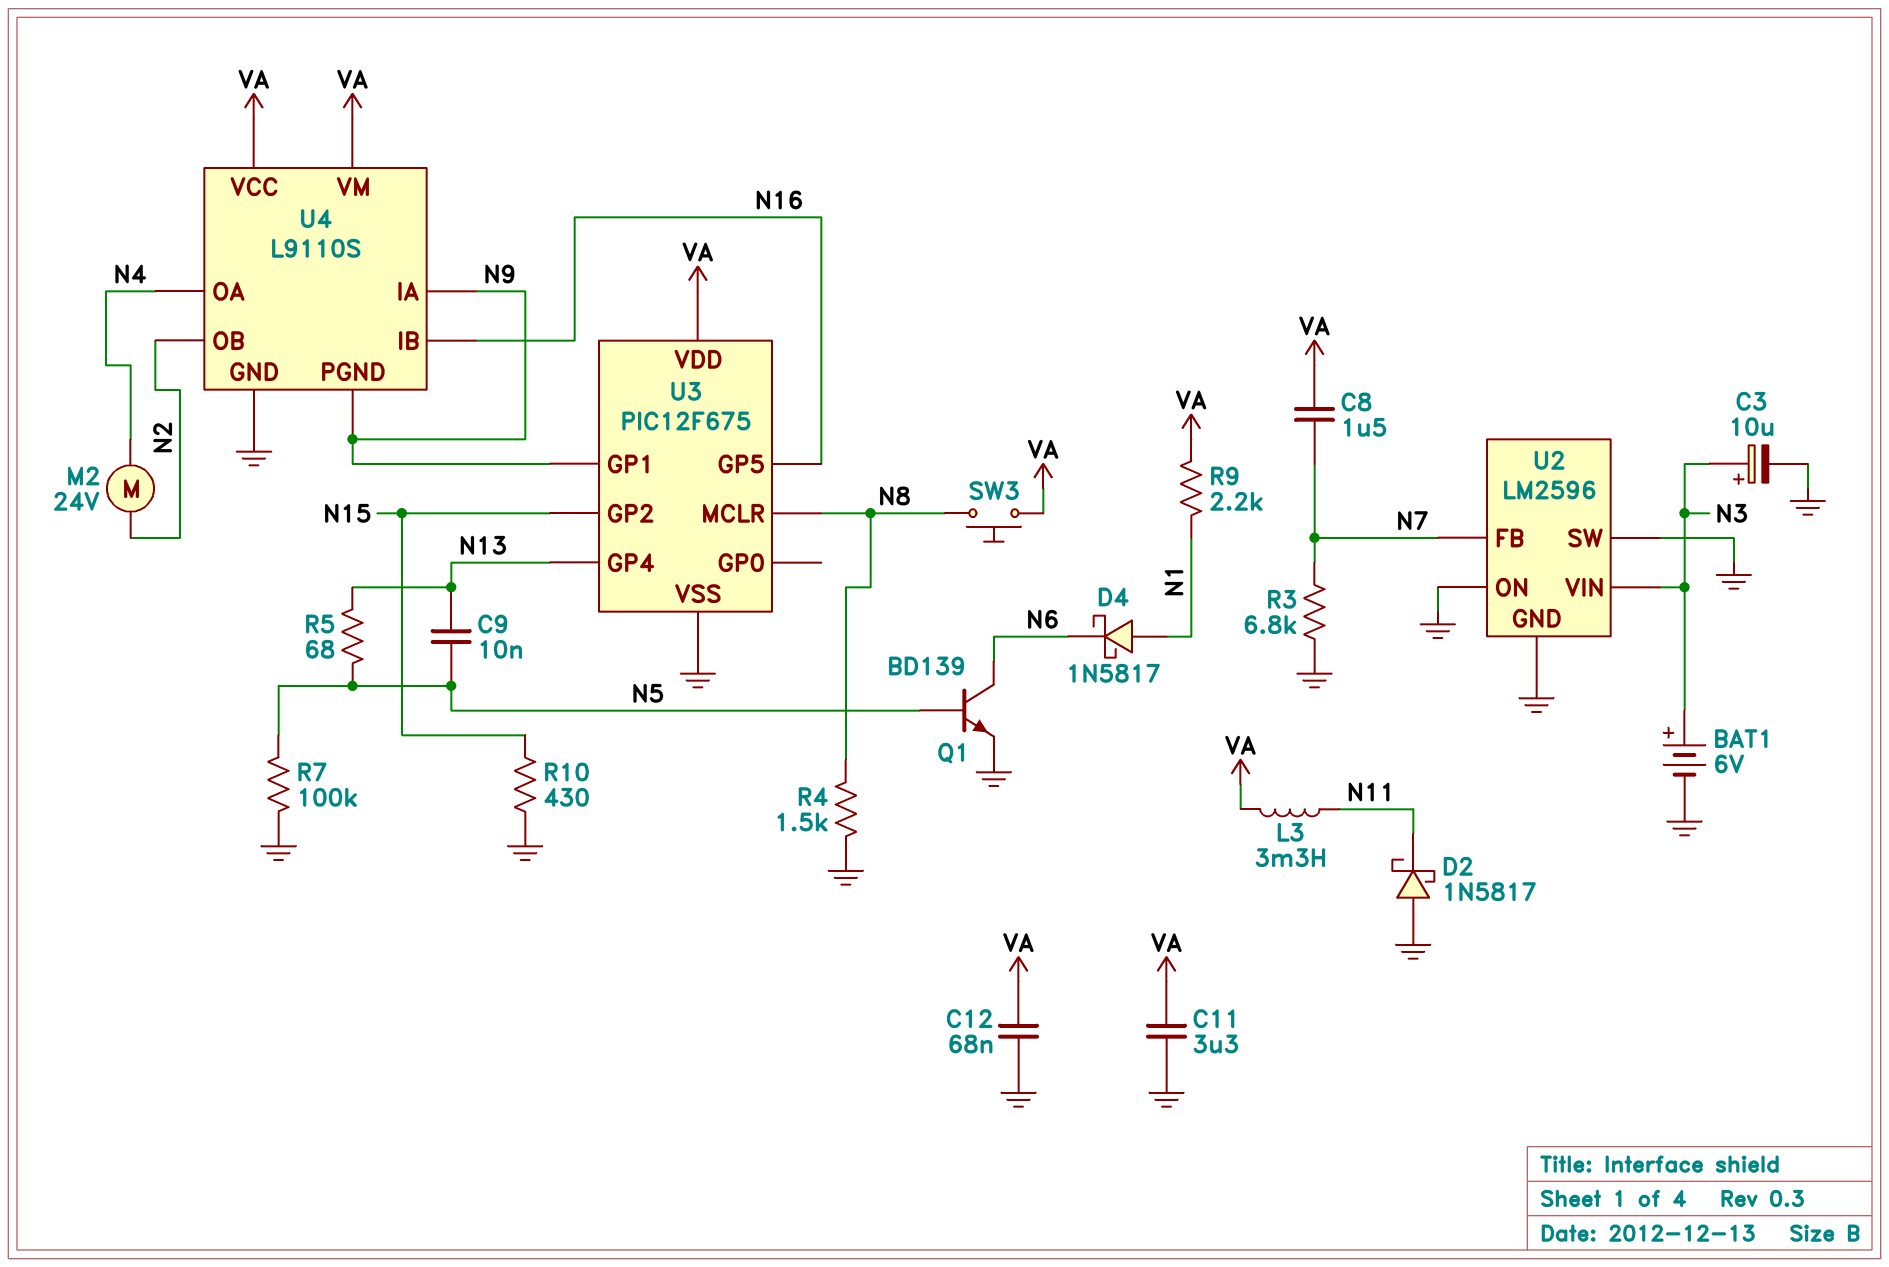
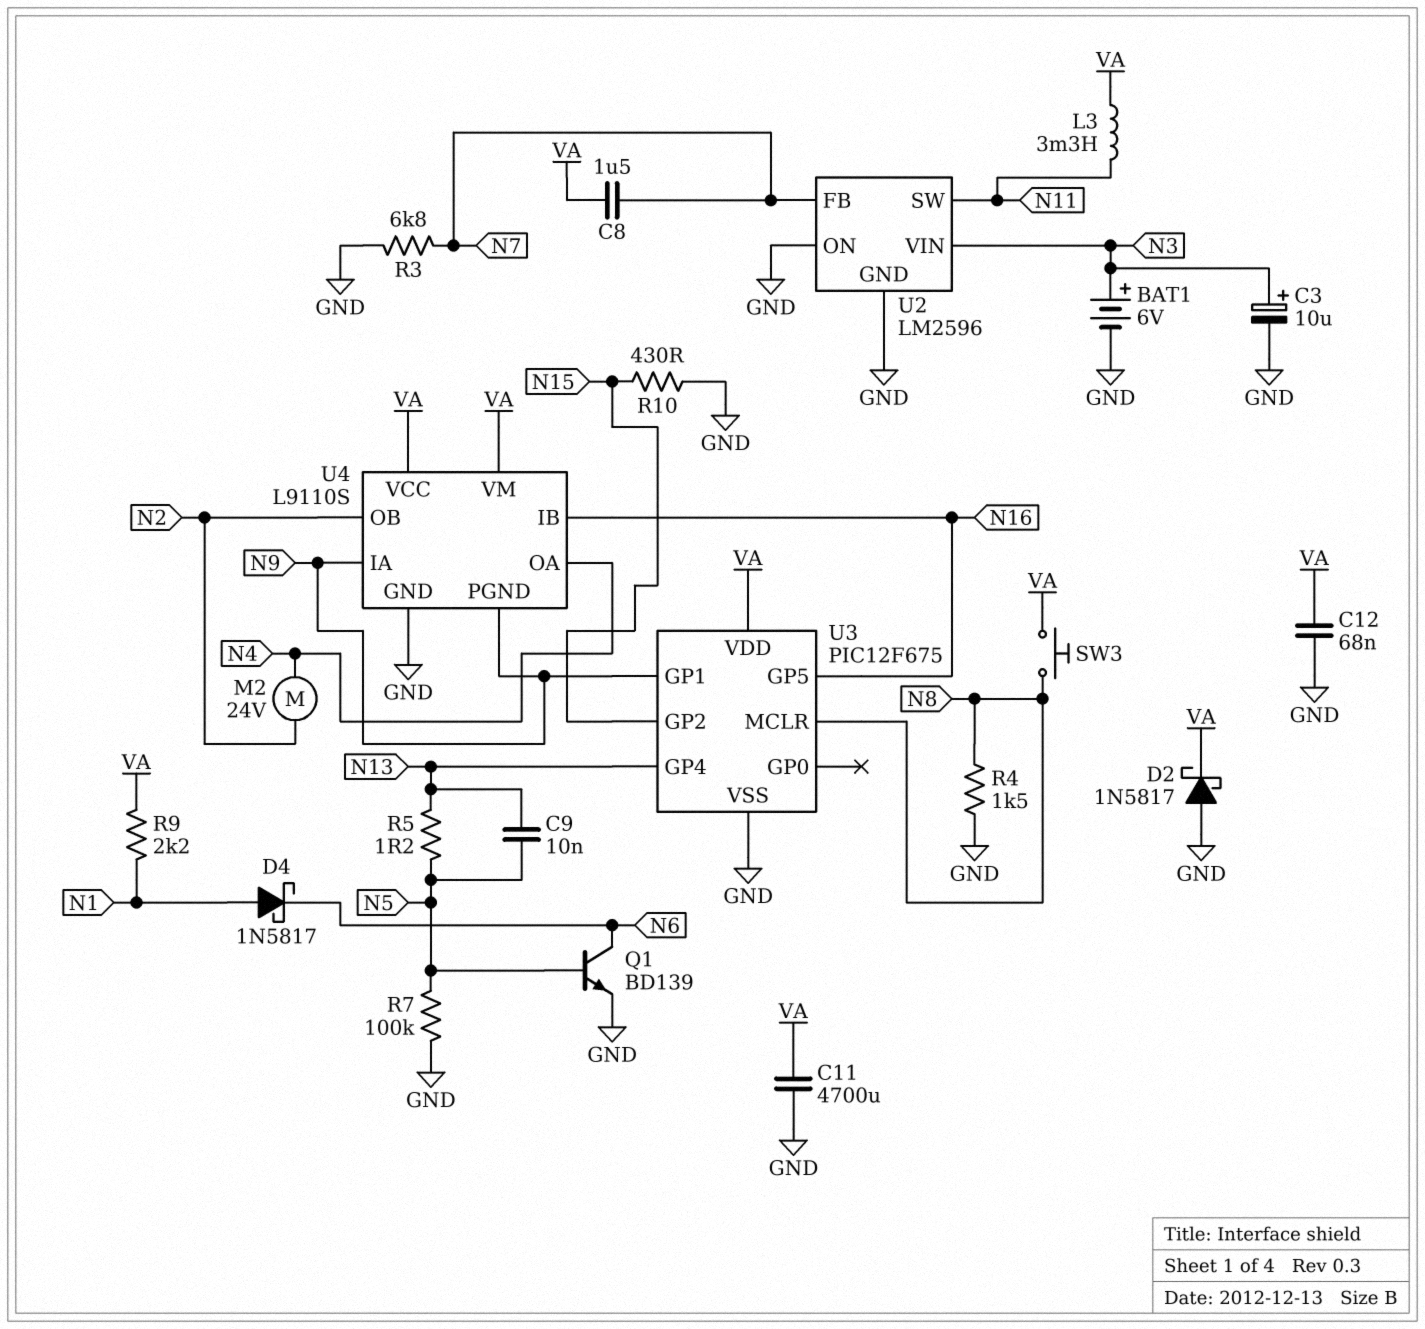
C11: 3.3uF (GND, VA) -> 4700uF (GND, VA)
D2: schottky 1N5817 (A GND, K N11) -> schottky 1N5817 (A GND, K VA)
R5: 68 (N5, N13) -> 1.2 (N5, N13)
U2 pin SW: GND -> N11

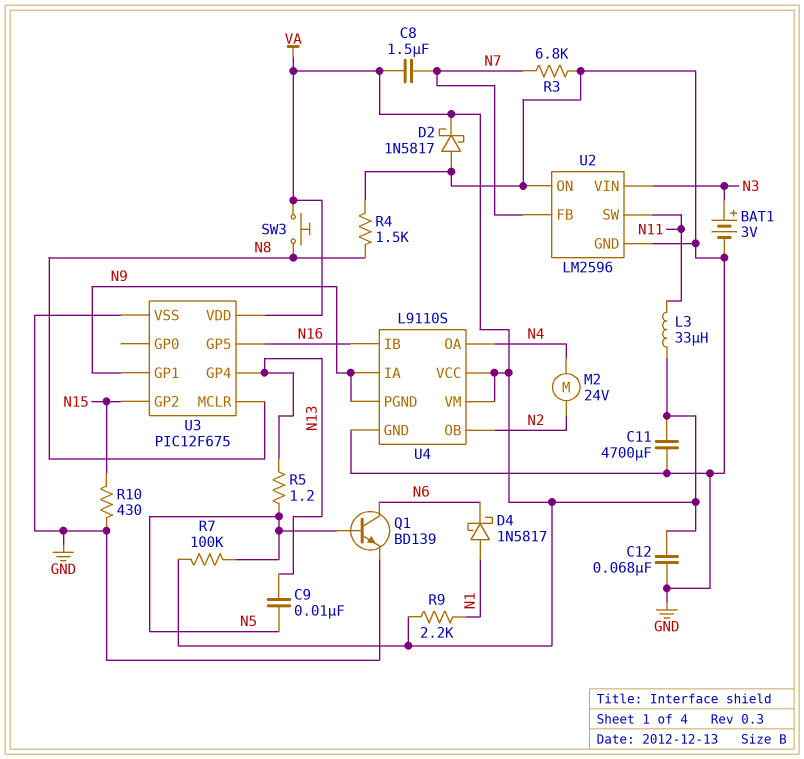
BAT1: 6V (plus N3, minus GND) -> 3V (plus N3, minus GND)
C3: 10uF (plus N3, minus GND) -> none
L3: 3.3mH (N11, VA) -> 33uH (N11, VA)
R7: 100k (GND, N5) -> 100k (N5, VA)

